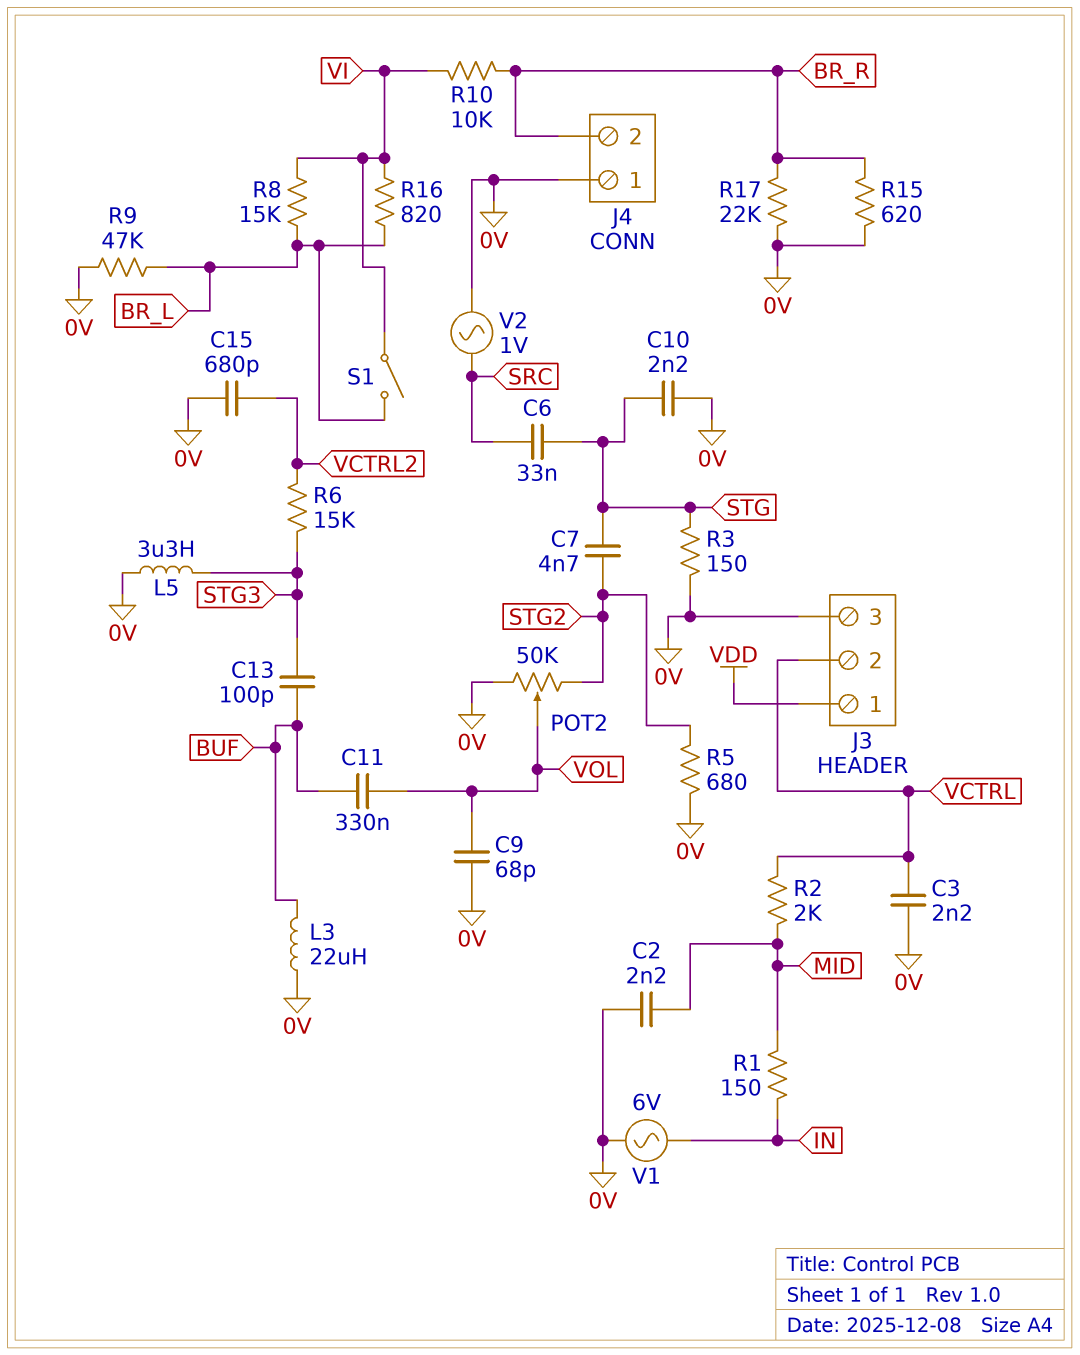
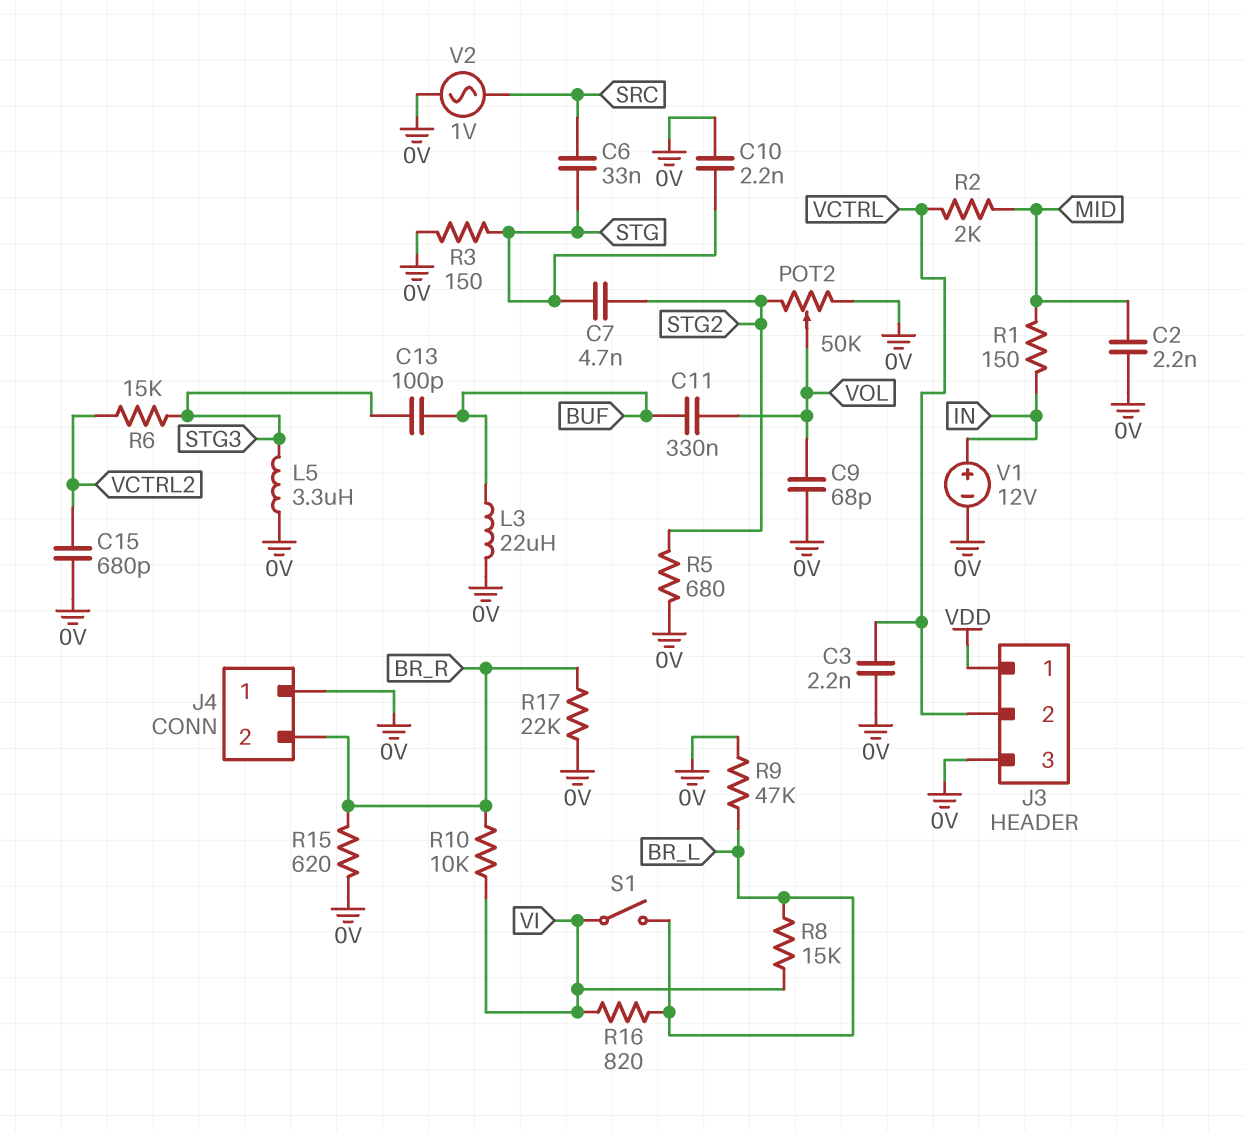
V1: AC 6V (0V, IN) -> 12V (plus IN, minus 0V)

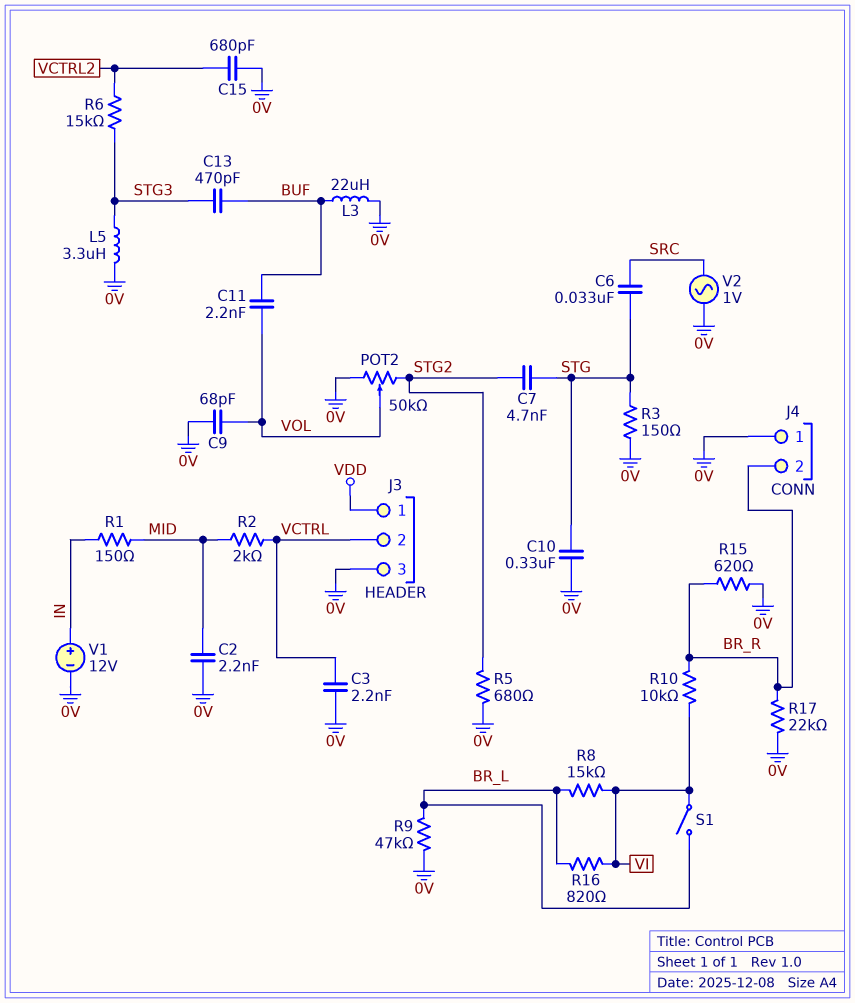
C10: 2.2nF (0V, STG) -> 330nF (0V, STG)
C11: 330nF (BUF, VOL) -> 2.2nF (BUF, VOL)
C13: 100pF (BUF, STG3) -> 470pF (BUF, STG3)

